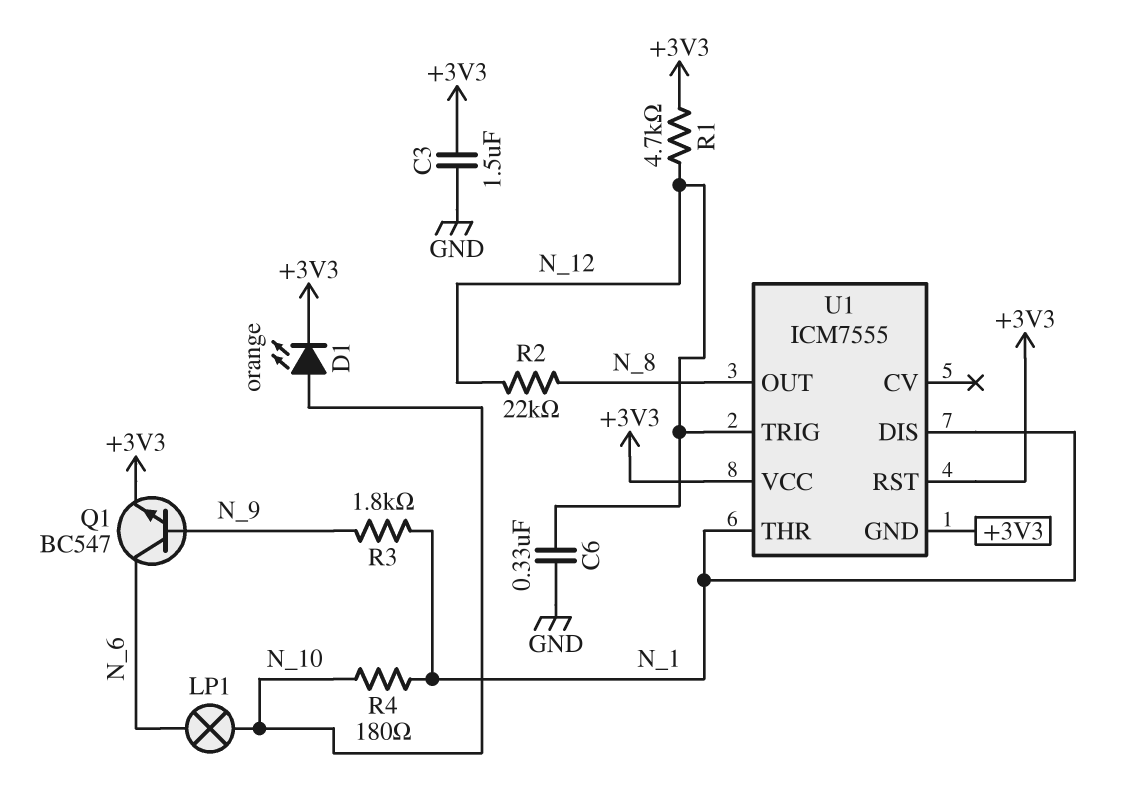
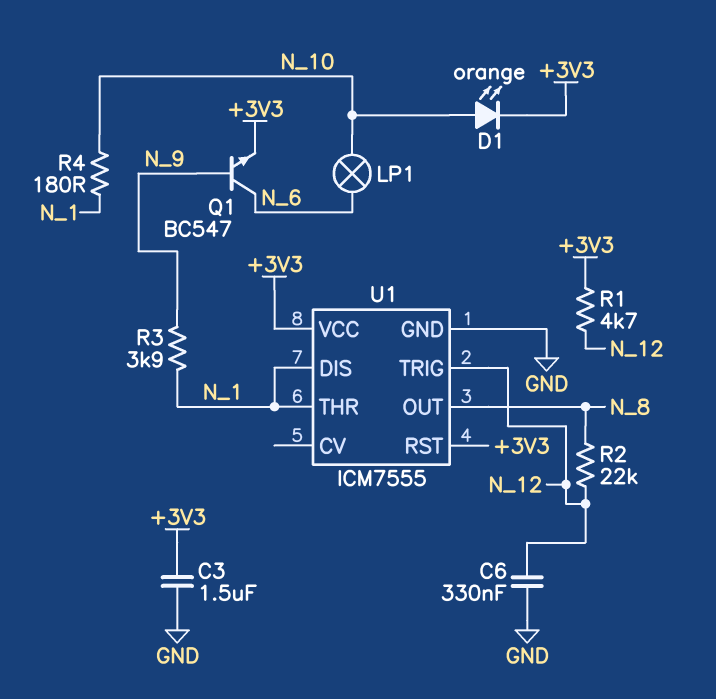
R3: 1.8k (N_1, N_9) -> 3.9k (N_1, N_9)
U1 pin GND: +3V3 -> GND

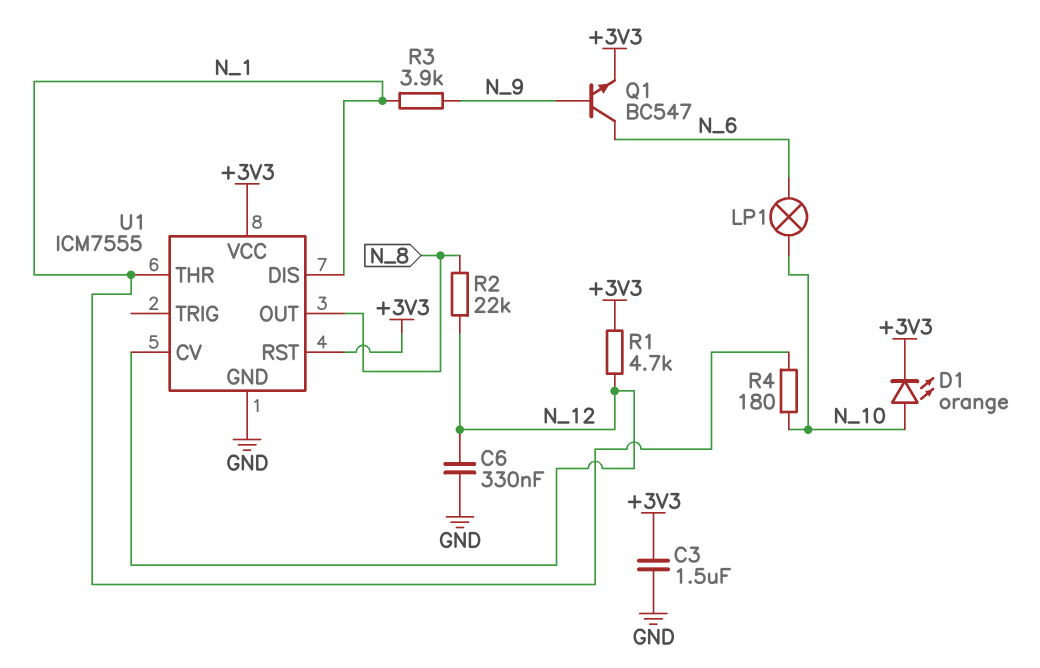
U1 pin CV: none -> N_12
U1 pin TRIG: N_12 -> none

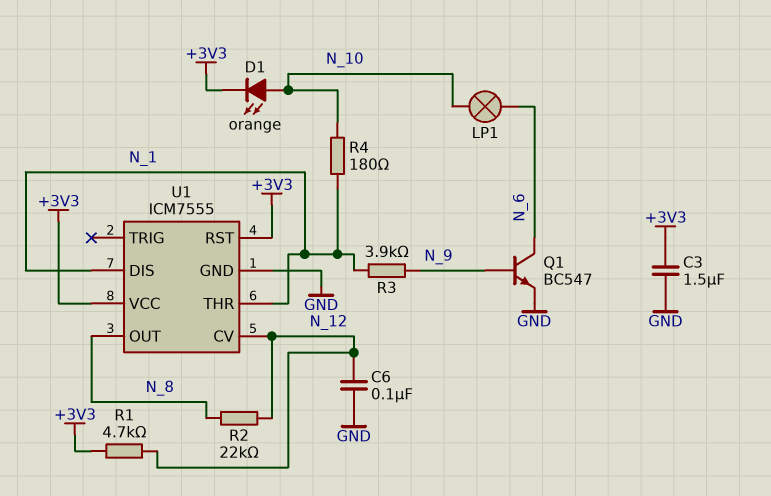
C6: 330nF (GND, N_12) -> 100nF (GND, N_12)
Q1: NPN BC547 (B N_9, C N_6, E +3V3) -> NPN BC547 (B N_9, C N_6, E GND)

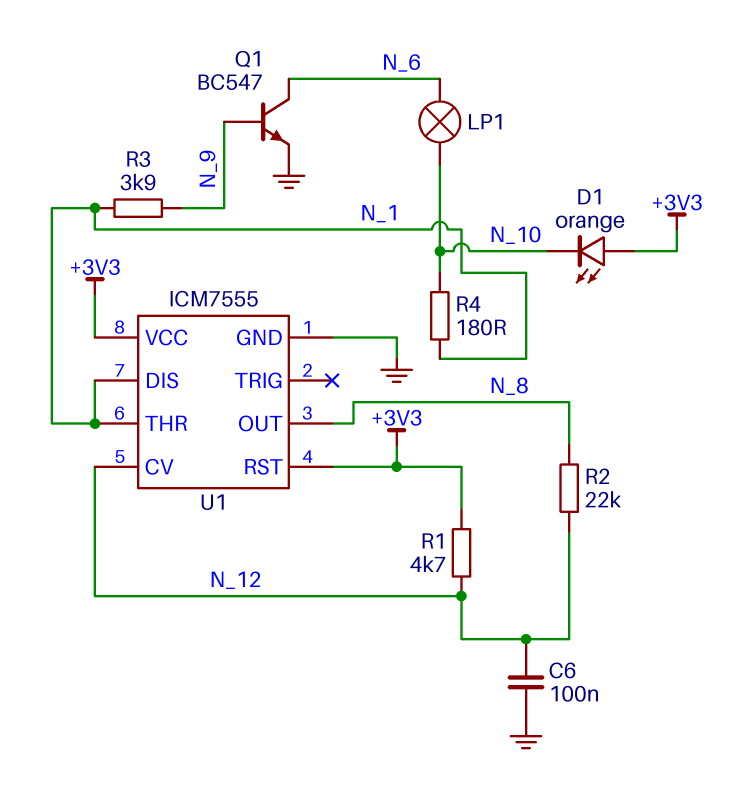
C3: 1.5uF (+3V3, GND) -> none
D1: LED orange (A N_10, K +3V3) -> LED orange (A +3V3, K N_10)

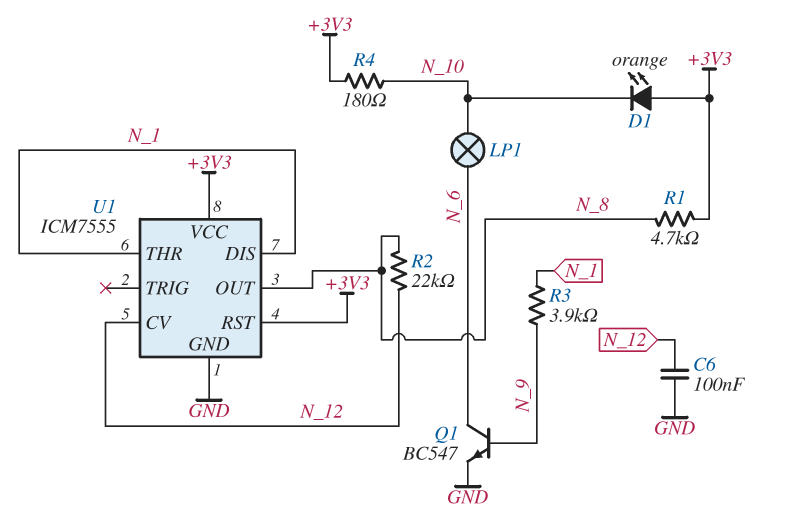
R1: 4.7k (+3V3, N_12) -> 4.7k (+3V3, N_8)
R4: 180 (N_1, N_10) -> 180 (+3V3, N_10)

